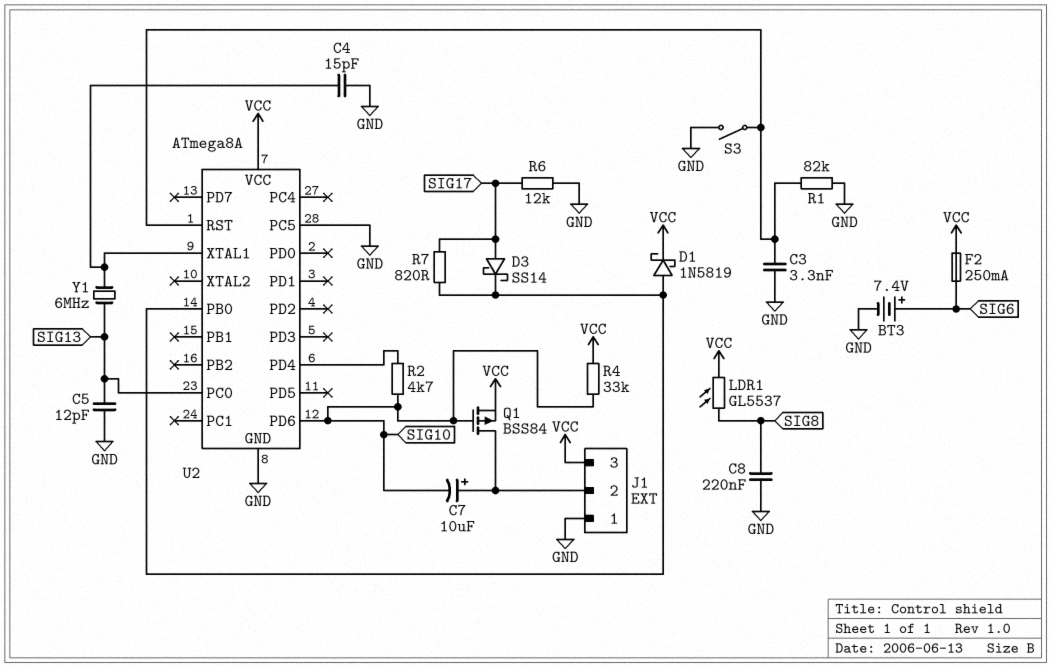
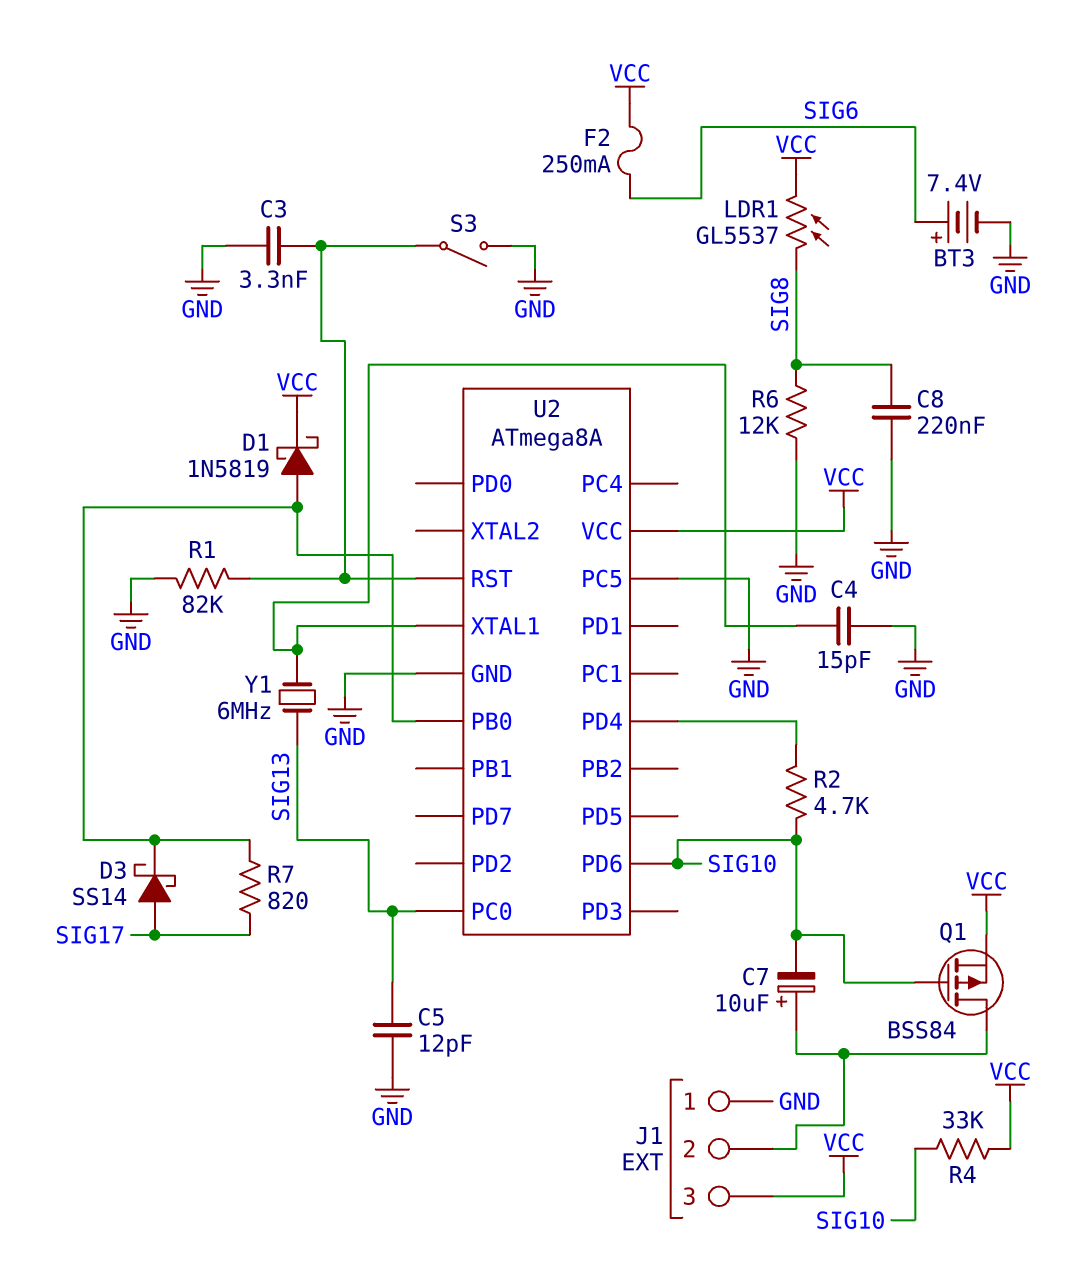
R6: 12k (GND, SIG17) -> 12k (GND, SIG8)

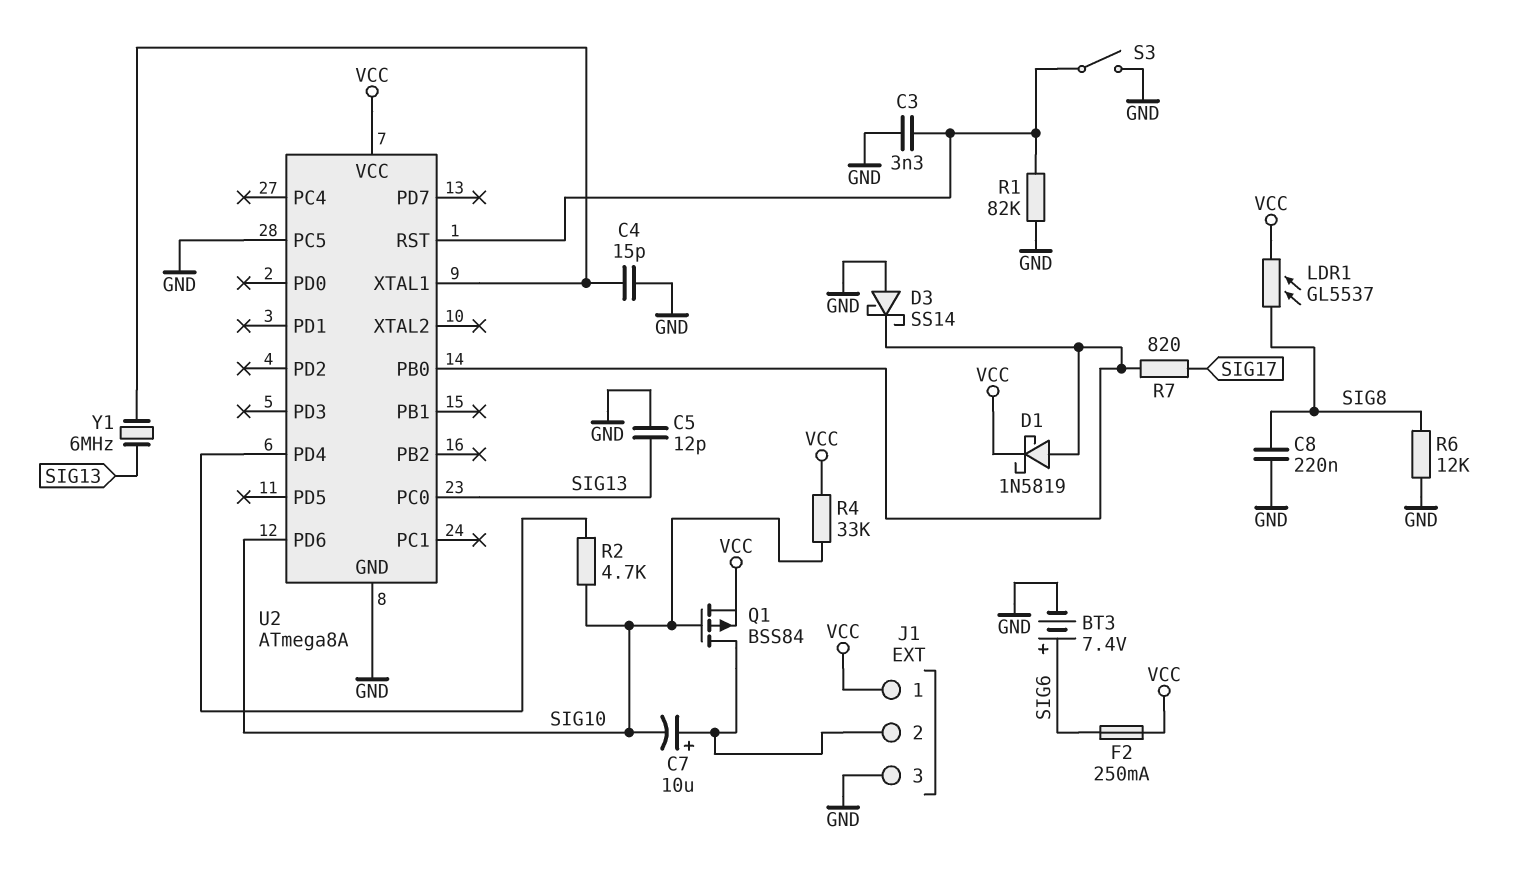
D3: schottky SS14 (A SIG17, K U2/PB0) -> schottky SS14 (A GND, K U2/PB0)
J1 pin 1: GND -> VCC
J1 pin 3: VCC -> GND

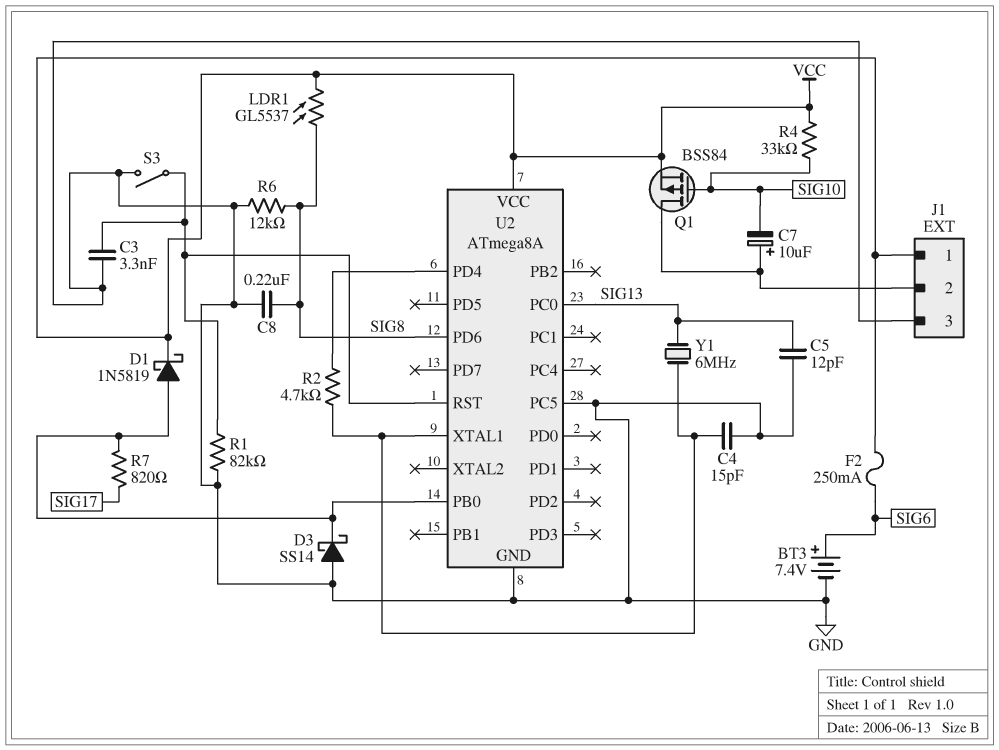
R2: 4.7k (SIG10, U2/PD4) -> 4.7k (U2/PD4, U2/XTAL1)
U2 pin PD6: SIG10 -> SIG8

